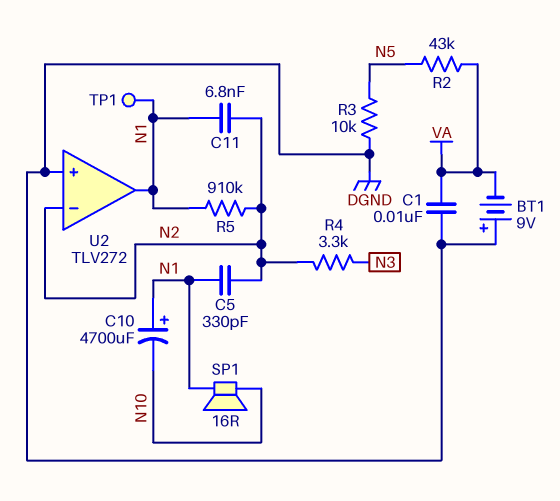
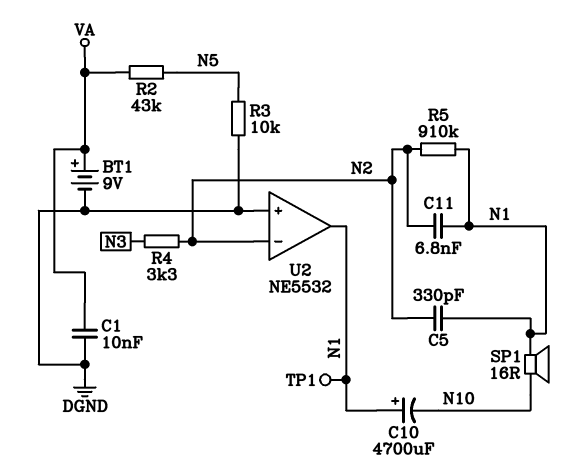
BT1: 9V (plus DGND, minus VA) -> 9V (plus VA, minus DGND)
U2: TLV272 -> NE5532

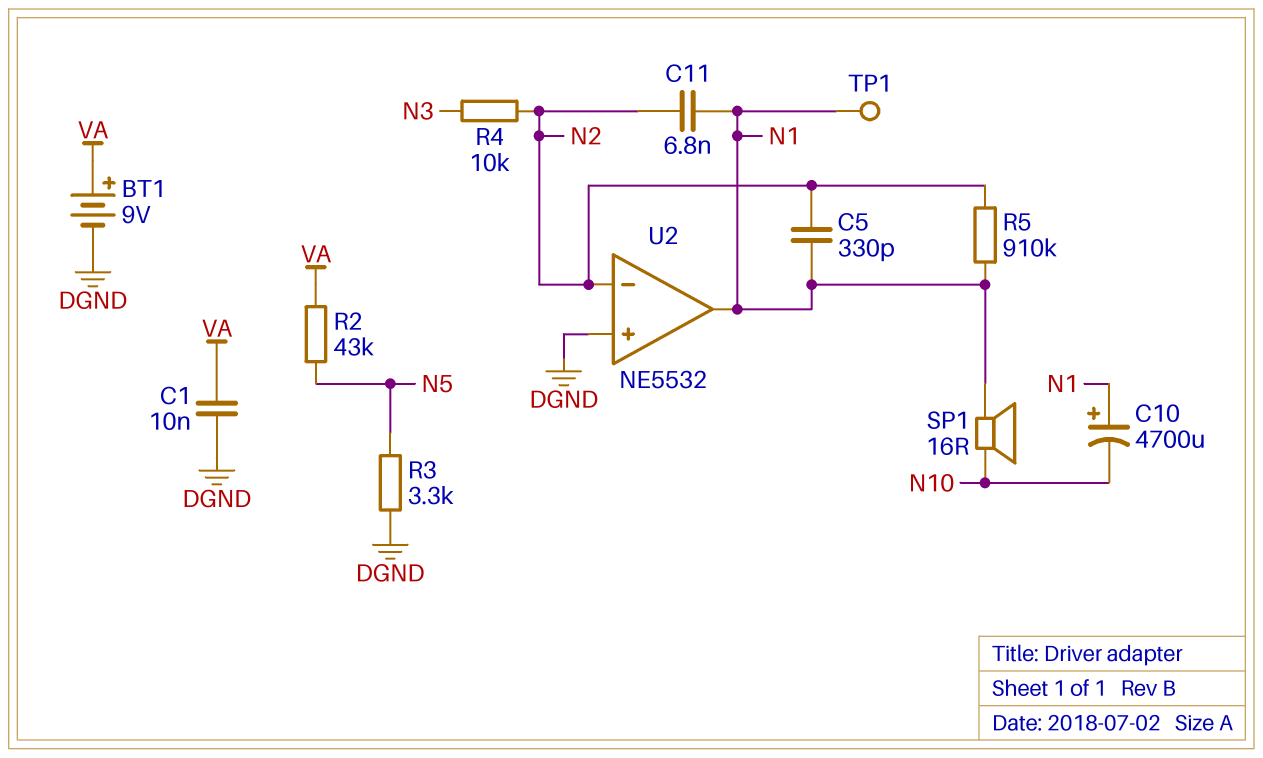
R3: 10k (DGND, N5) -> 3.3k (DGND, N5)
R4: 3.3k (N2, N3) -> 10k (N2, N3)

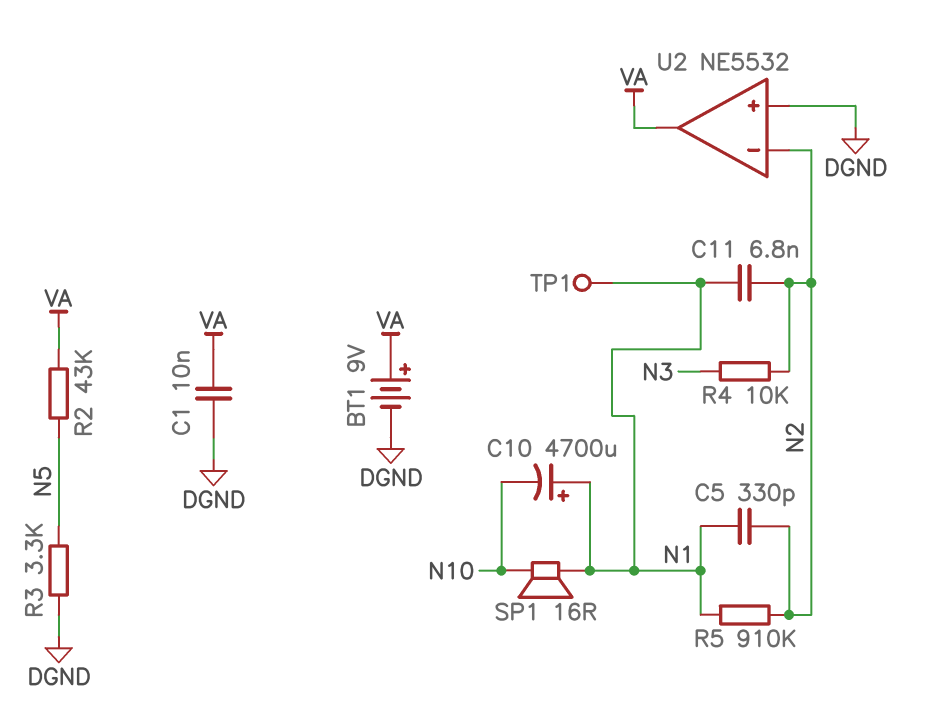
U2 pin out: N1 -> VA

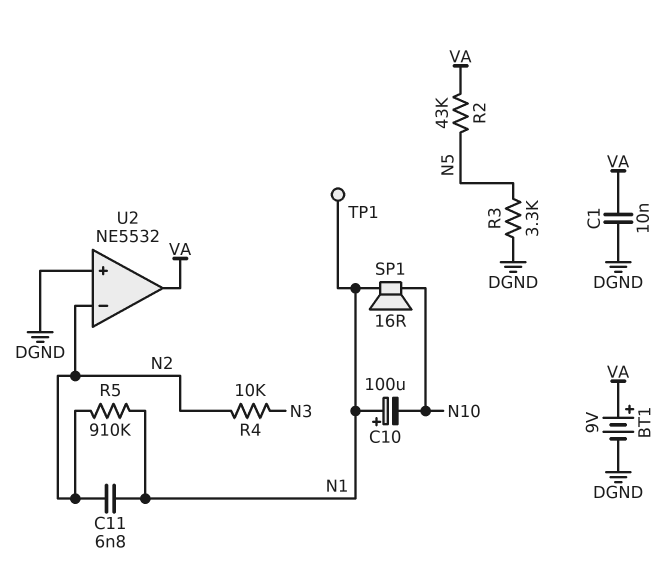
C5: 330pF (N1, N2) -> none
C10: 4700uF (plus N1, minus N10) -> 100uF (plus N1, minus N10)

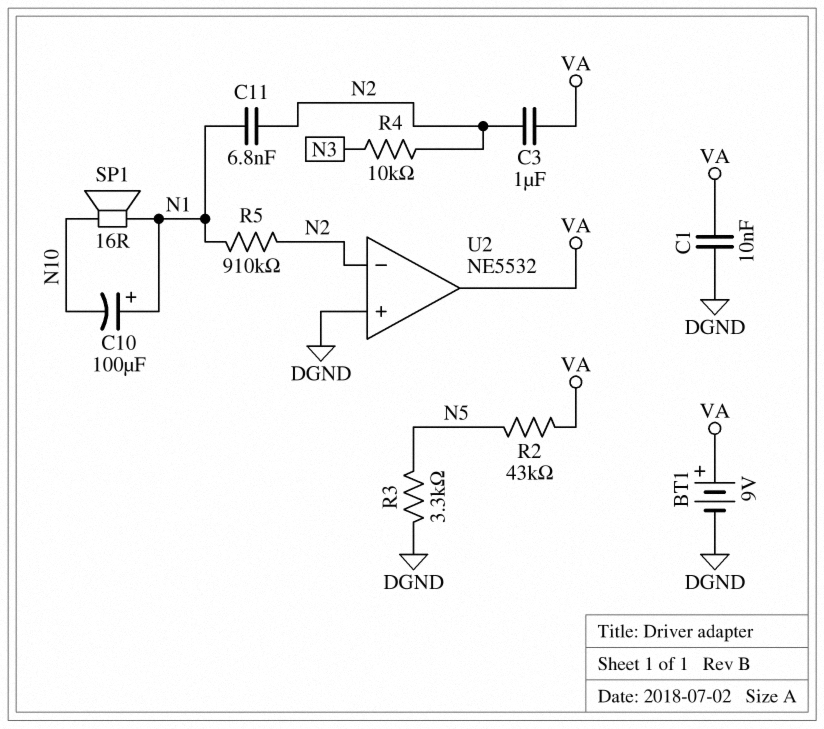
C3: none -> 1uF (N2, VA)
TP1: test point (N1) -> none

